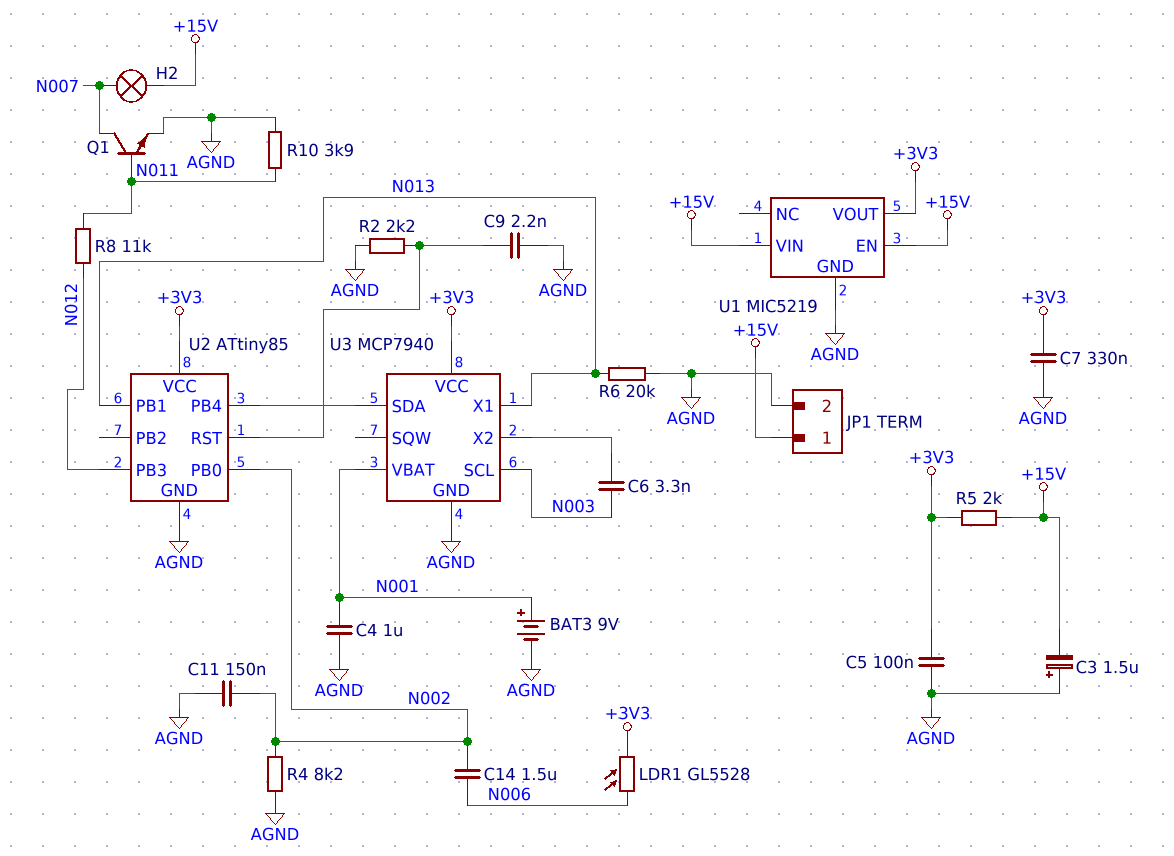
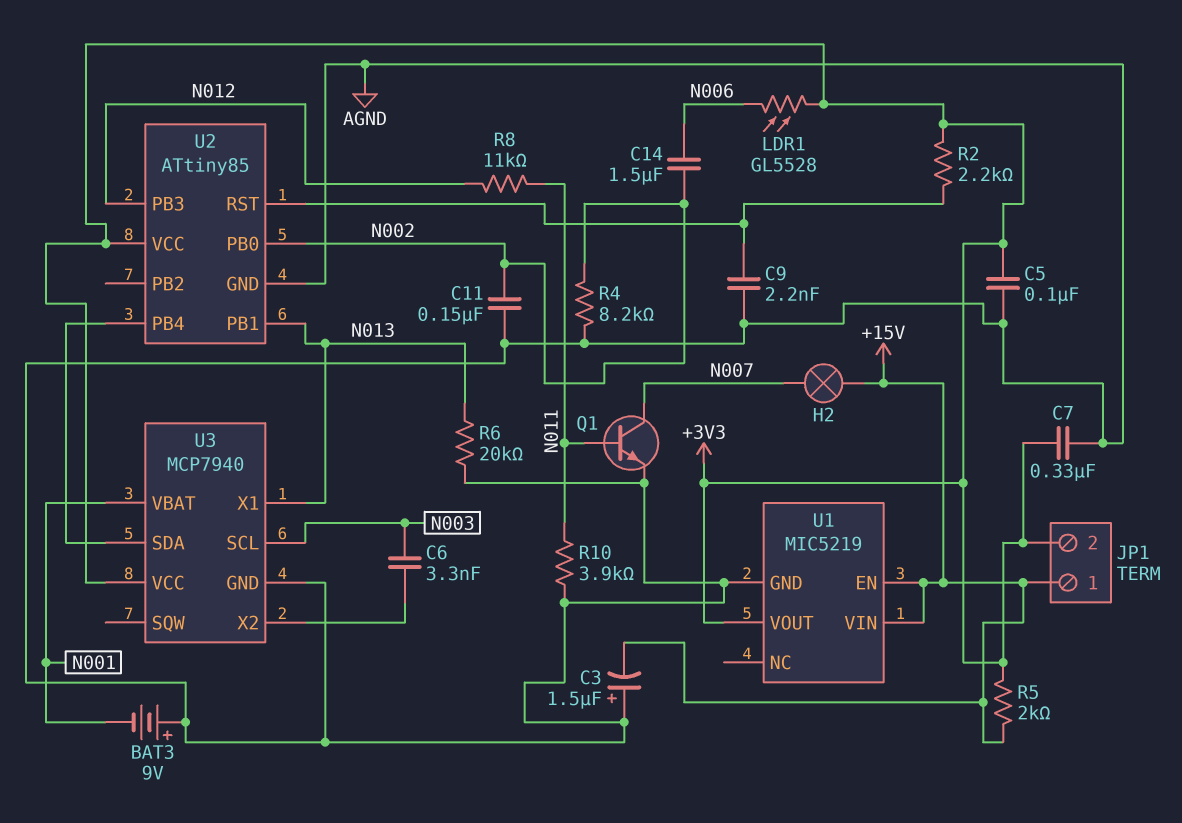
BAT3: 9V (plus N001, minus AGND) -> 9V (plus AGND, minus N001)
C4: 1uF (AGND, N001) -> none
JP1 pin 2: AGND -> +3V3
R2: 2.2k (AGND, U2/RST) -> 2.2k (+3V3, U2/RST)

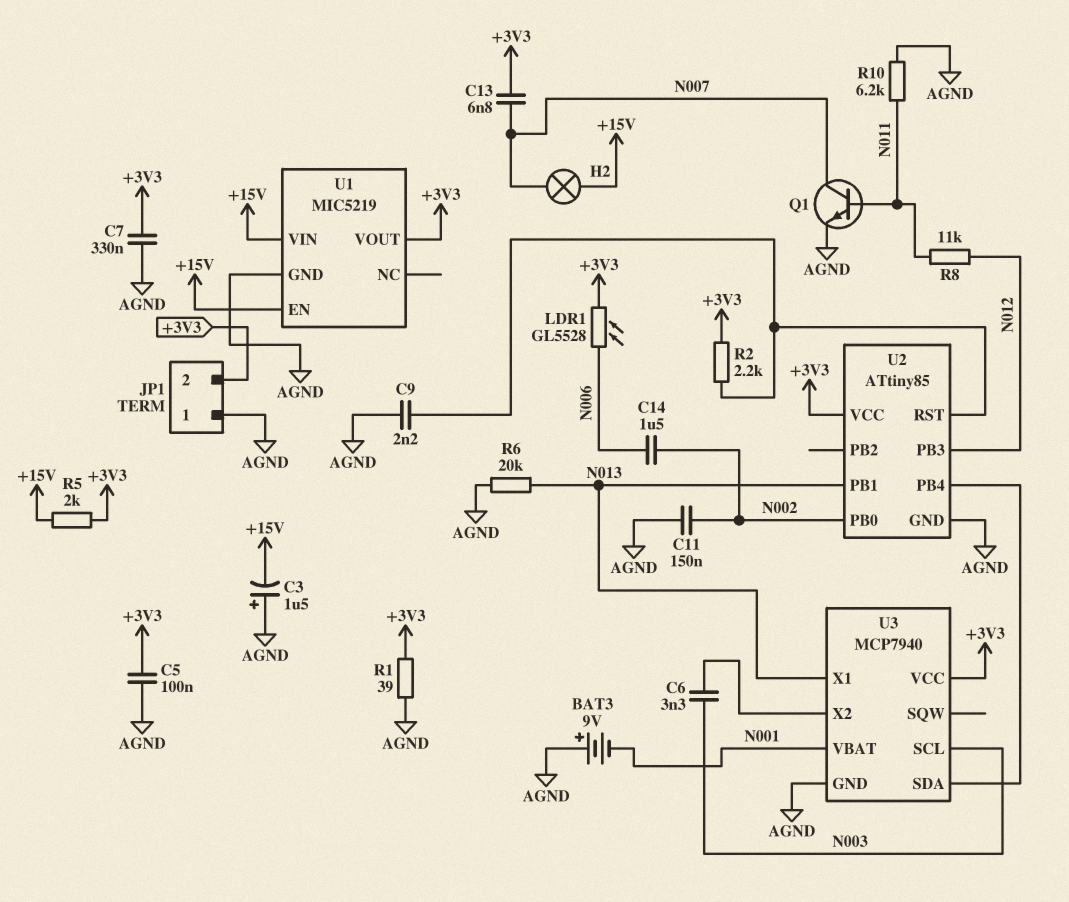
C13: none -> 6.8nF (+3V3, N007)
JP1 pin 1: +15V -> AGND
R1: none -> 39 (+3V3, AGND)
R4: 8.2k (AGND, N002) -> none
R10: 3.9k (AGND, N011) -> 6.2k (AGND, N011)

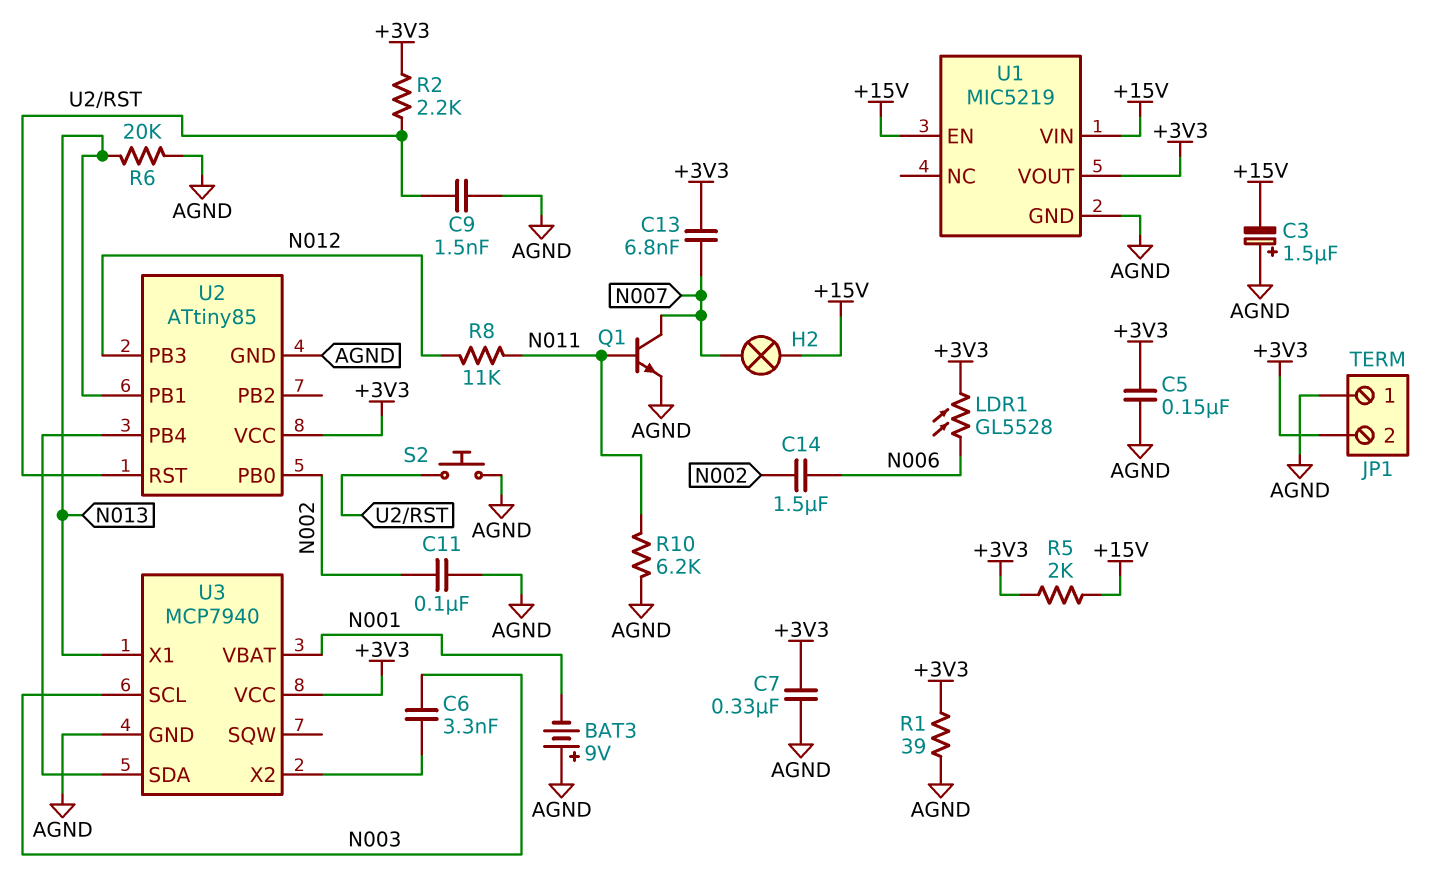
C5: 100nF (+3V3, AGND) -> 150nF (+3V3, AGND)
C9: 2.2nF (AGND, U2/RST) -> 1.5nF (AGND, U2/RST)
C11: 150nF (AGND, N002) -> 100nF (AGND, N002)
S2: none -> button (AGND, U2/RST)

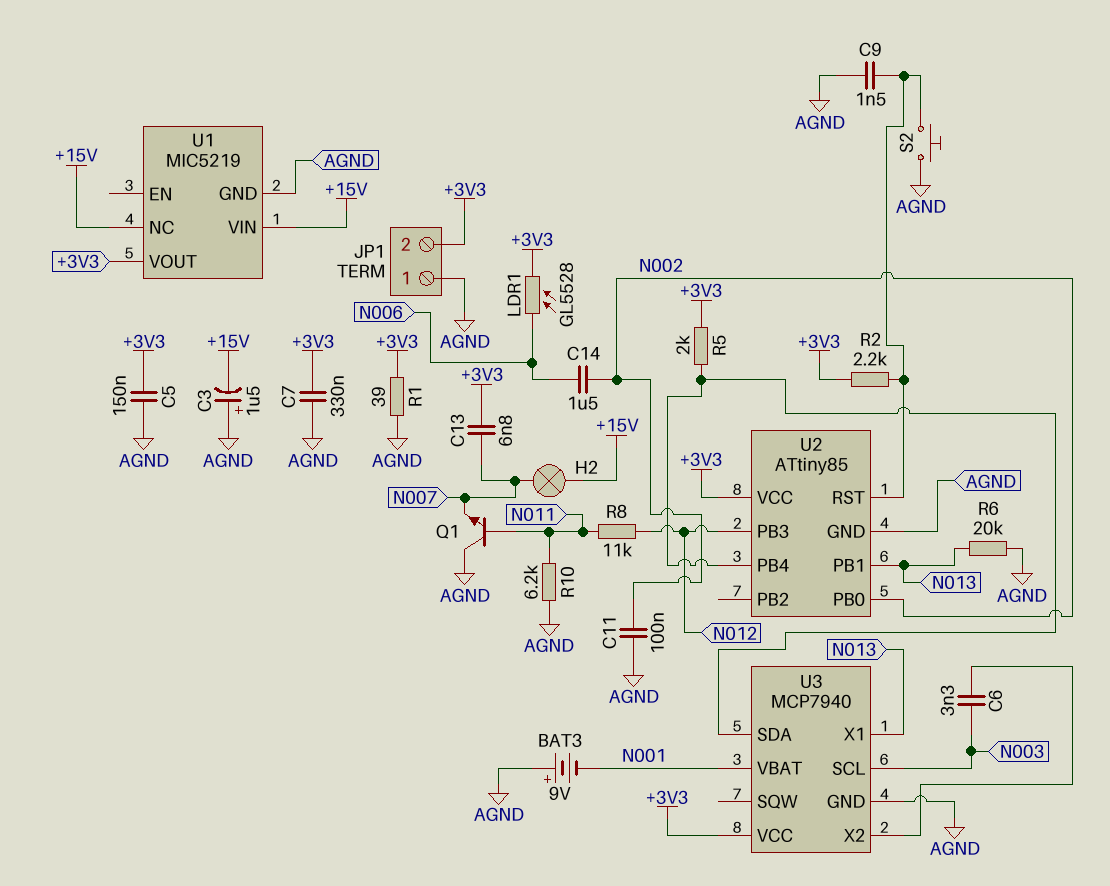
Q1: NPN (B N011, C N007, E AGND) -> NPN (B N011, C AGND, E N007)
R5: 2k (+3V3, +15V) -> 2k (+3V3, U2/PB4)
U1 pin EN: +15V -> none
U1 pin NC: none -> +15V

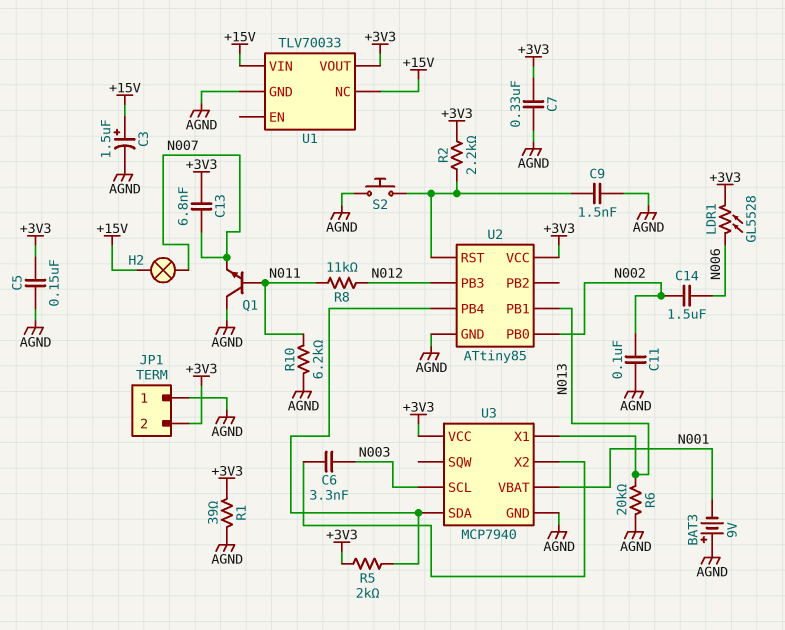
C3: 1.5uF (plus AGND, minus +15V) -> 1.5uF (plus +15V, minus AGND)
U1: MIC5219 -> TLV70033

